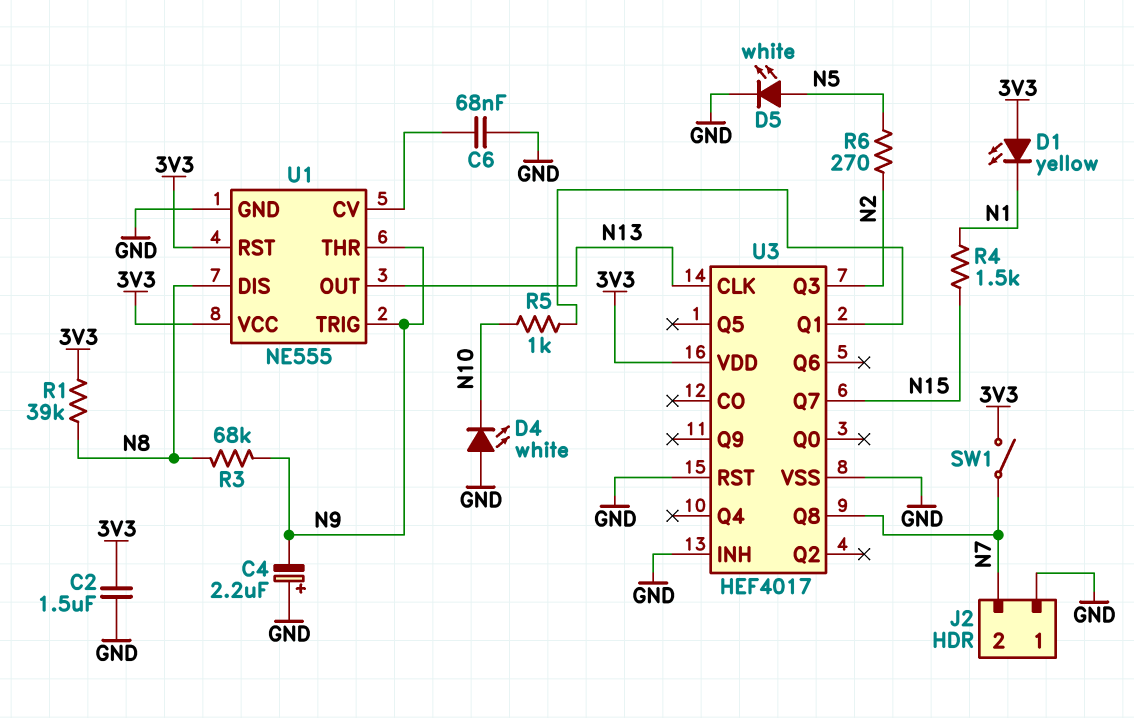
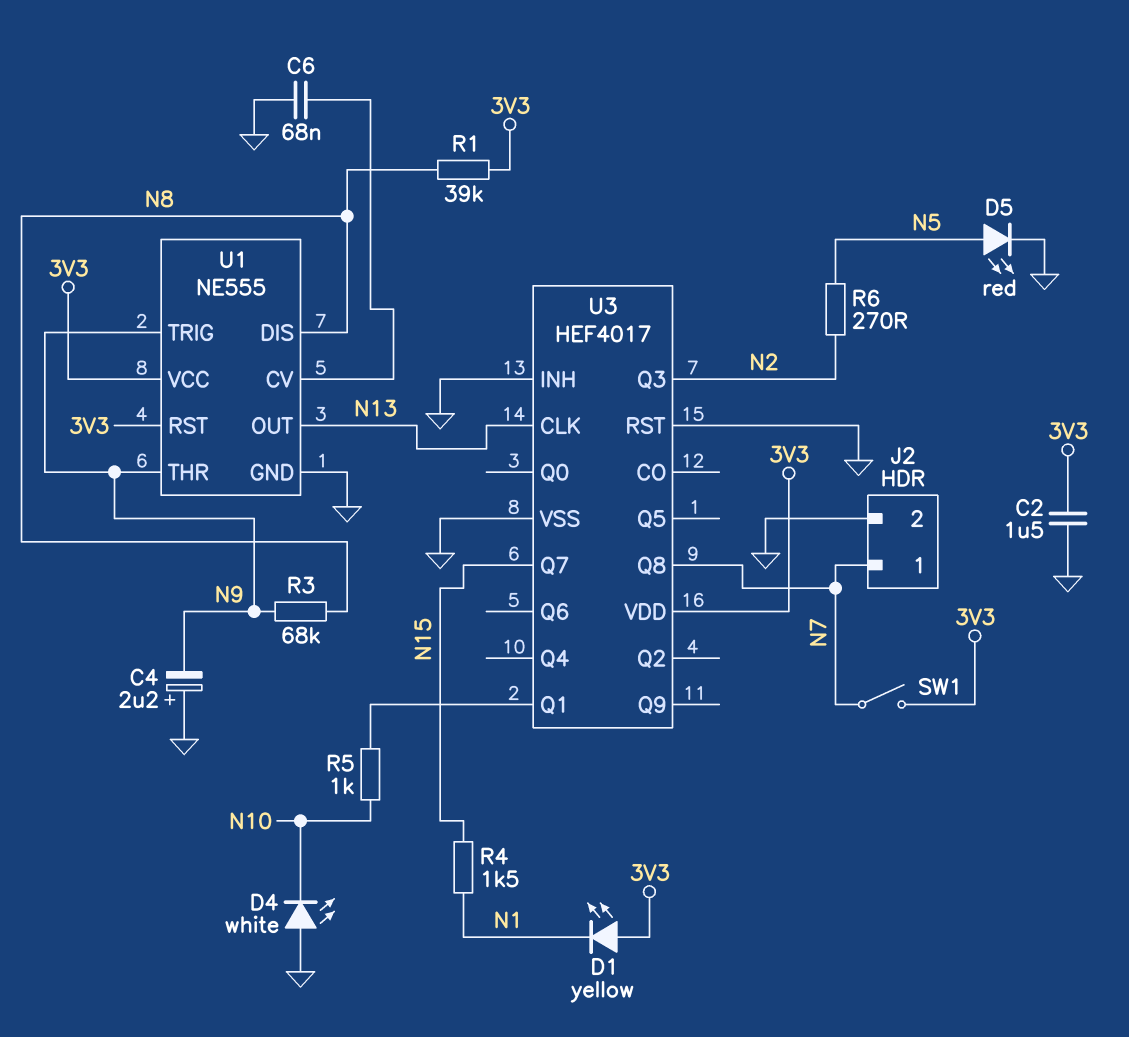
D5: LED white (A N5, K GND) -> LED red (A N5, K GND)
J2 pin 1: GND -> N7
J2 pin 2: N7 -> GND

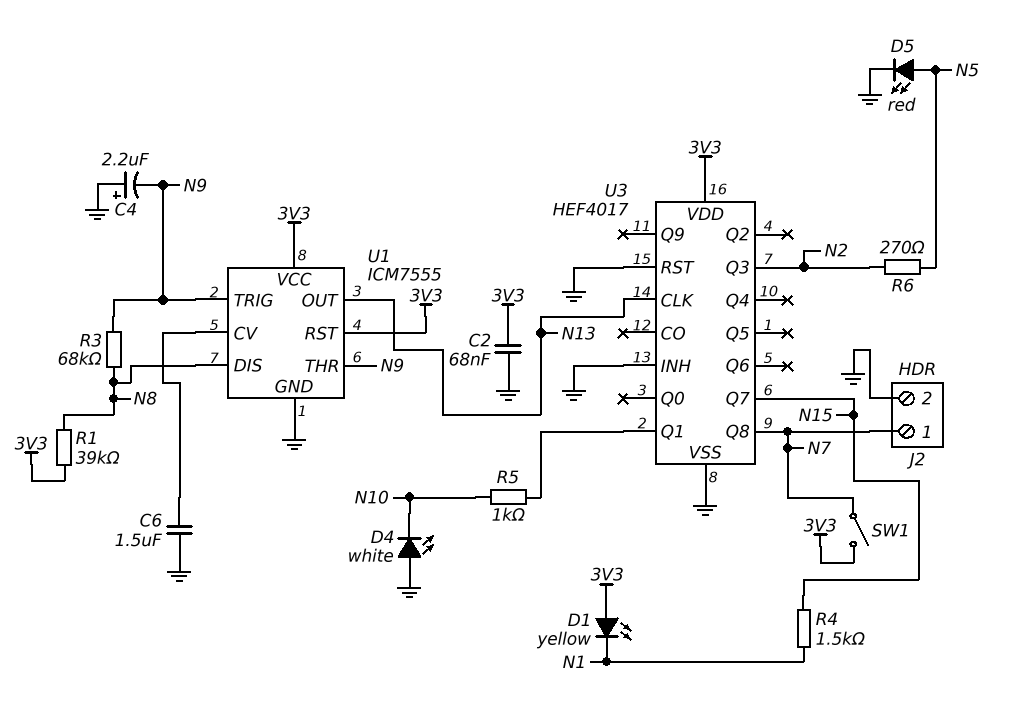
C2: 1.5uF (3V3, GND) -> 68nF (3V3, GND)
C6: 68nF (GND, U1/CV) -> 1.5uF (GND, U1/CV)
U1: NE555 -> ICM7555

